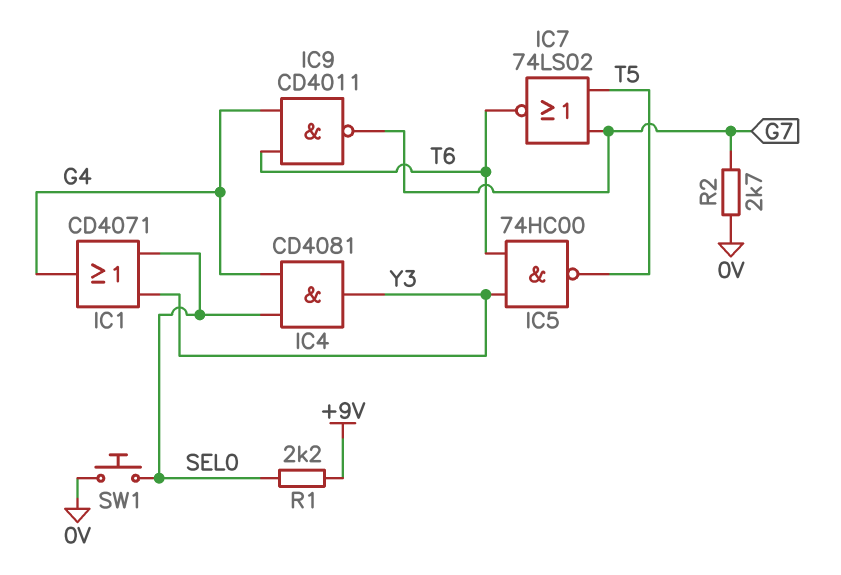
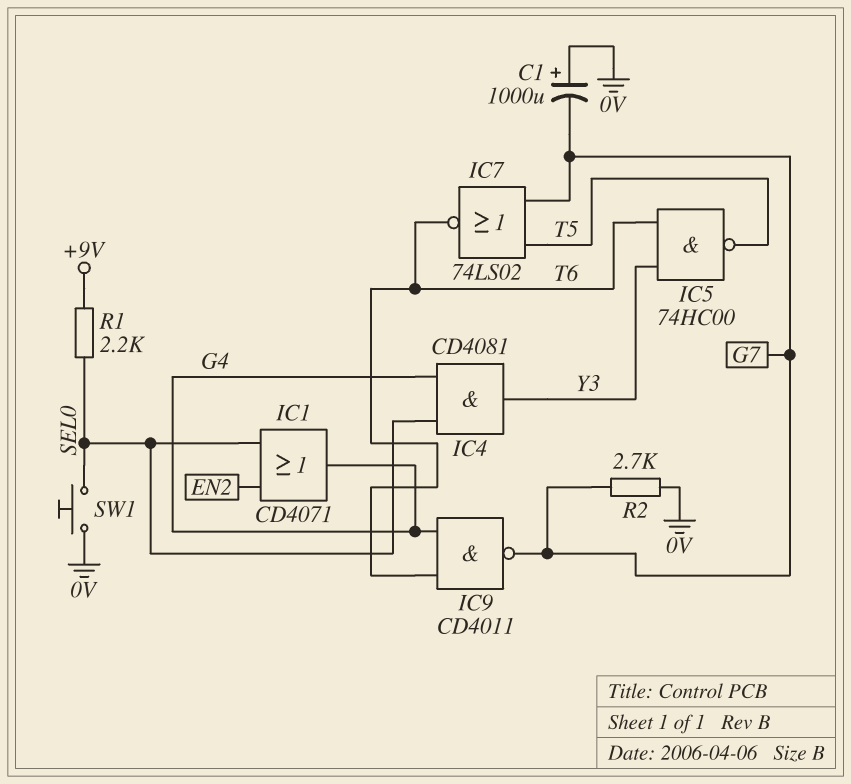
C1: none -> 1000uF (plus 0V, minus G7)
IC1: OR CD4071 (in SEL0, in Y3, out G4) -> OR CD4071 (in EN2, in SEL0, out G4)

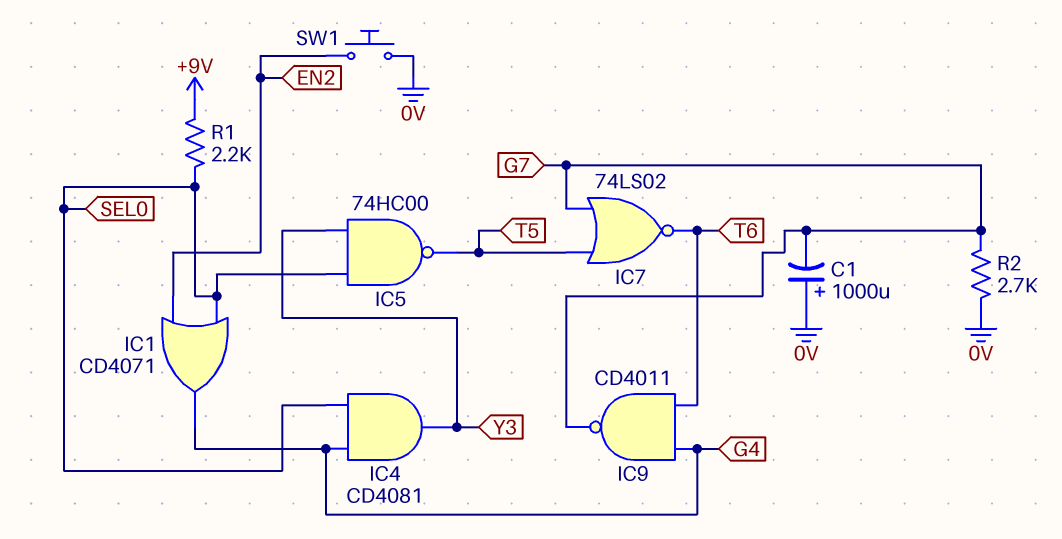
IC5: NAND 74HC00 (in T6, in Y3, out T5) -> NAND 74HC00 (in SEL0, in Y3, out T5)
SW1: button (0V, SEL0) -> button (0V, EN2)

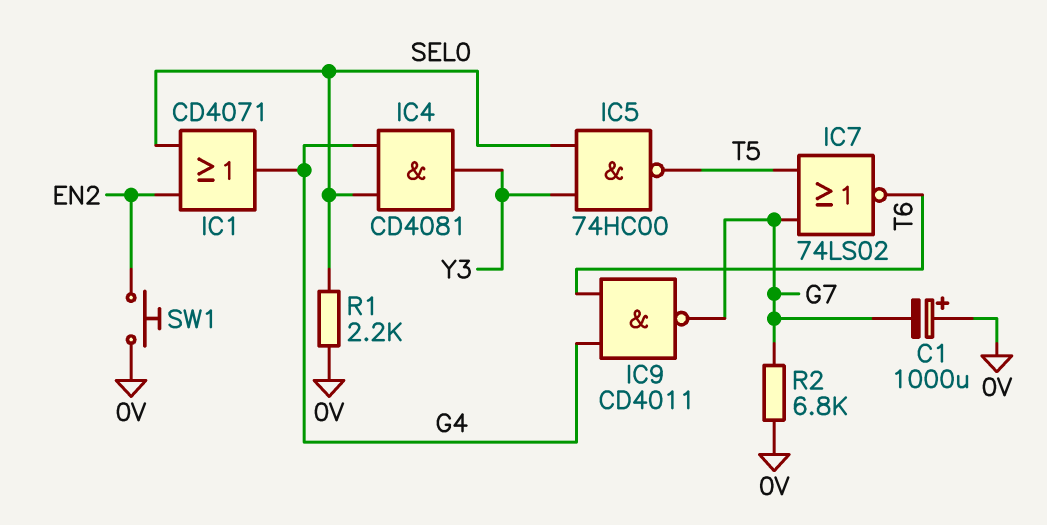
R1: 2.2k (+9V, SEL0) -> 2.2k (0V, SEL0)
R2: 2.7k (0V, G7) -> 6.8k (0V, G7)

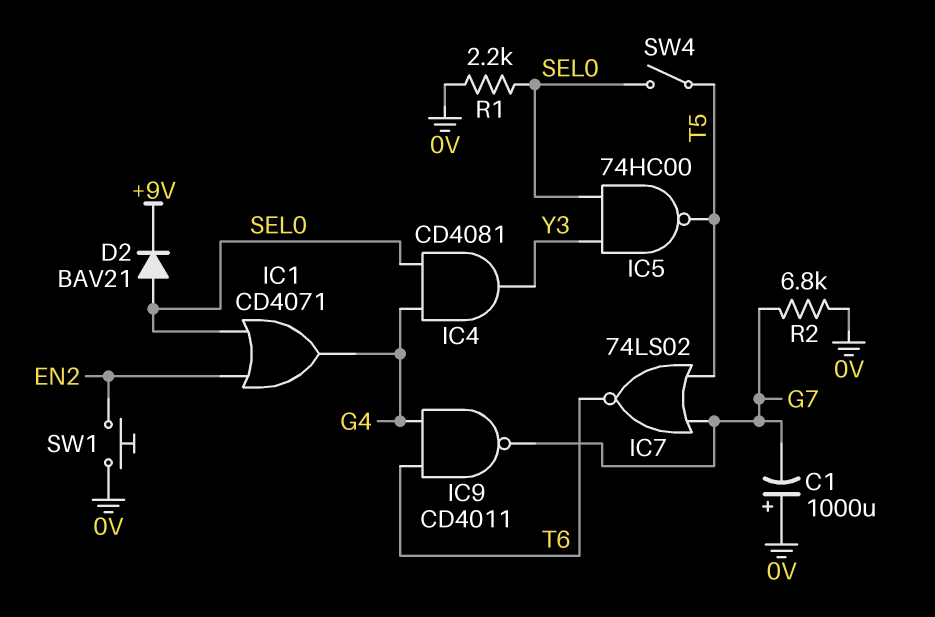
D2: none -> diode BAV21 (A SEL0, K +9V)
SW4: none -> switch (SEL0, T5)

